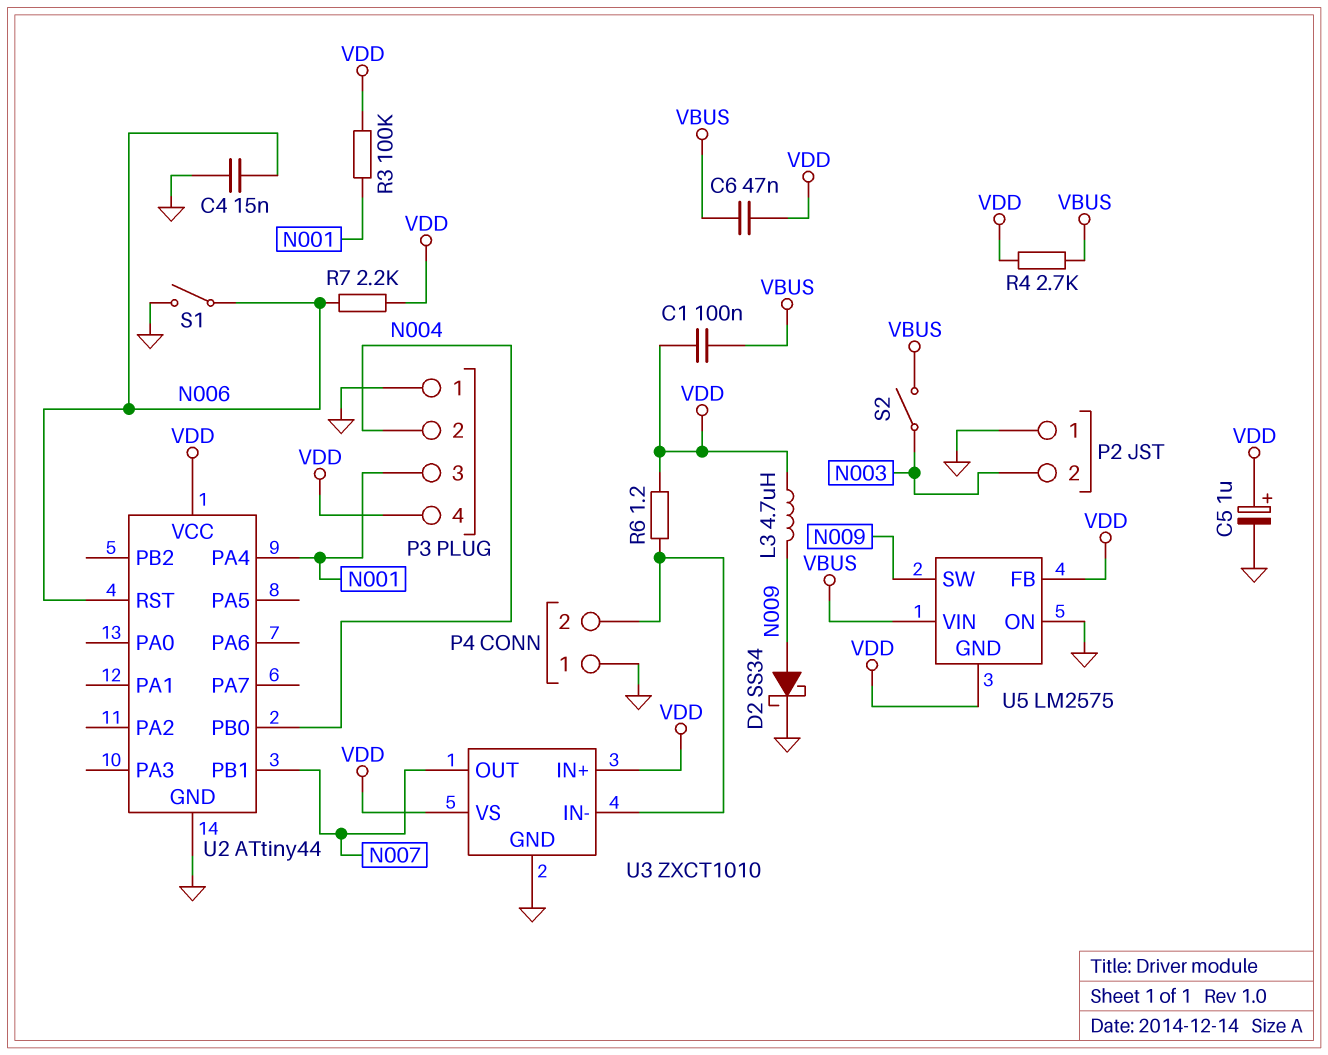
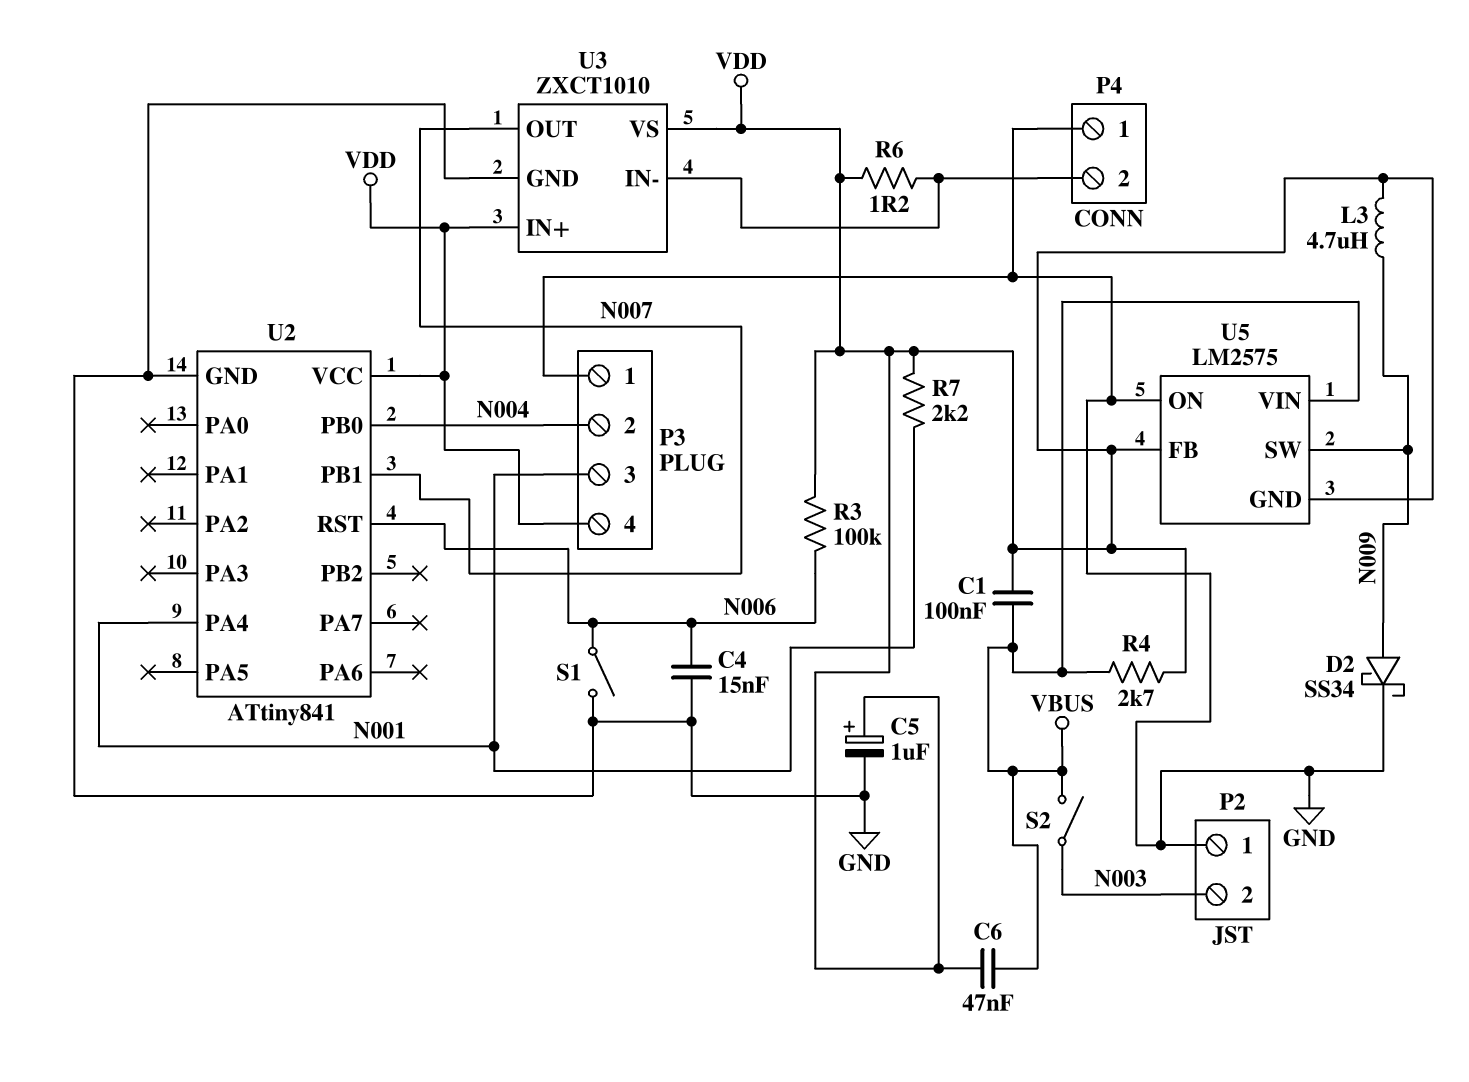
R3: 100k (N001, VDD) -> 100k (N006, VDD)
R7: 2.2k (N006, VDD) -> 2.2k (N001, VDD)
U2: ATtiny44 -> ATtiny841

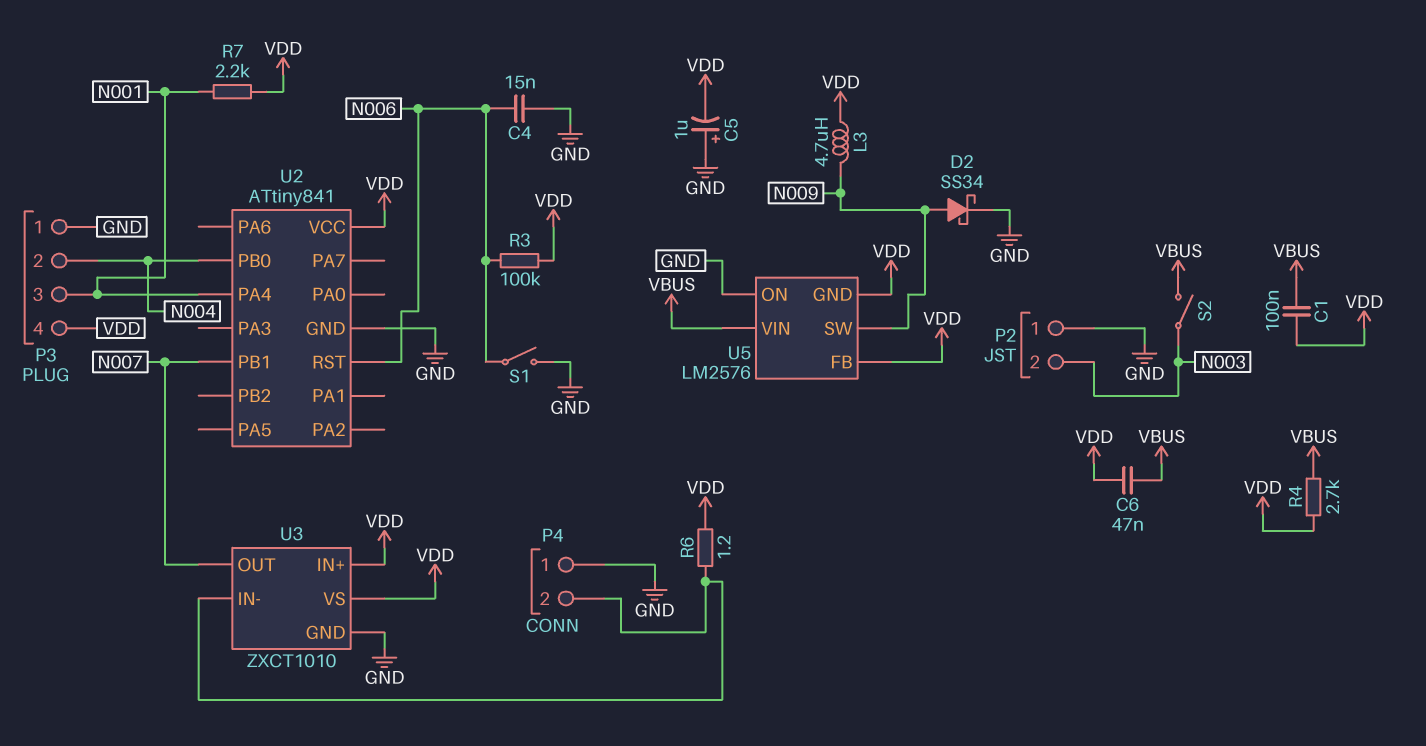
C5: 1uF (plus VDD, minus GND) -> 1uF (plus GND, minus VDD)
U5: LM2575 -> LM2576

